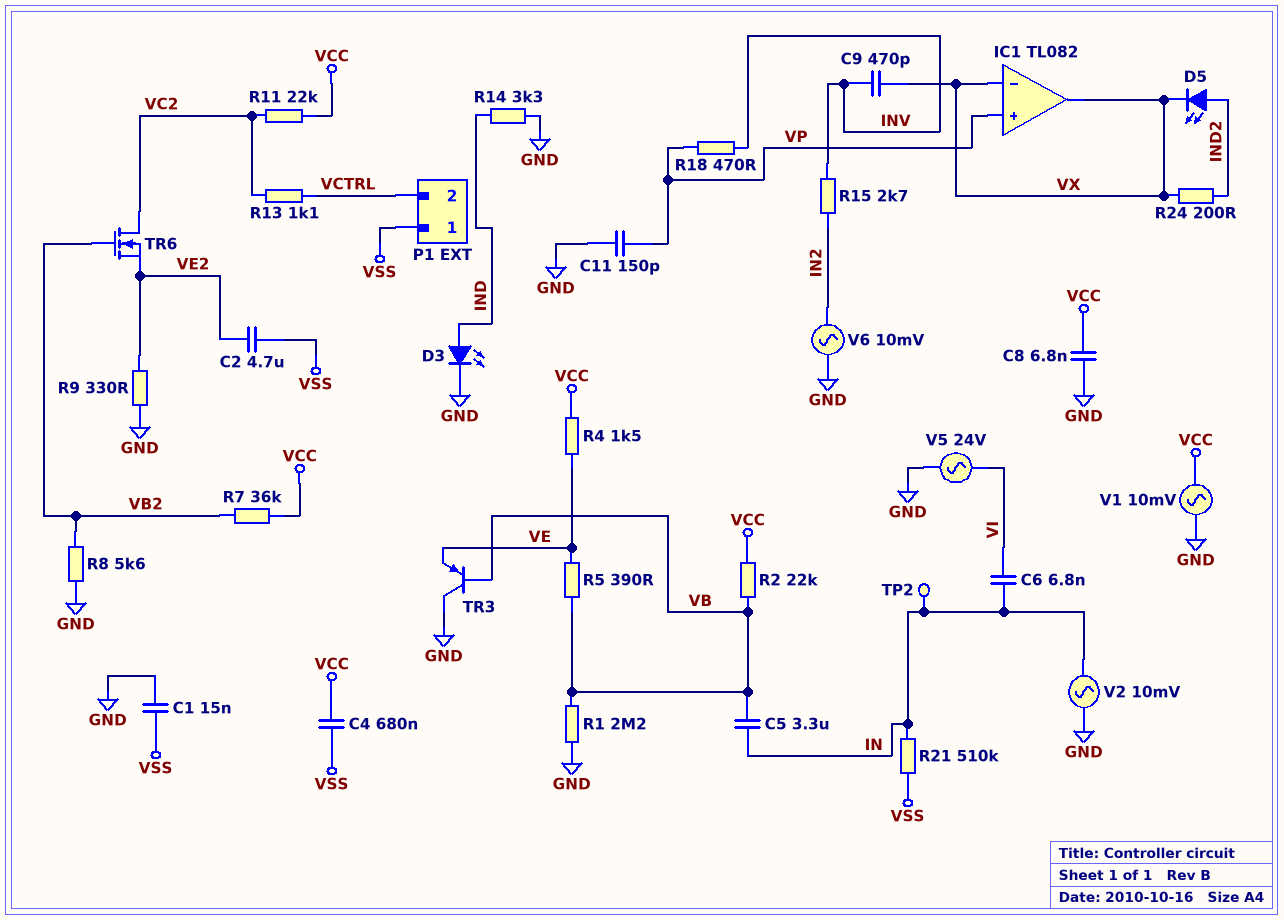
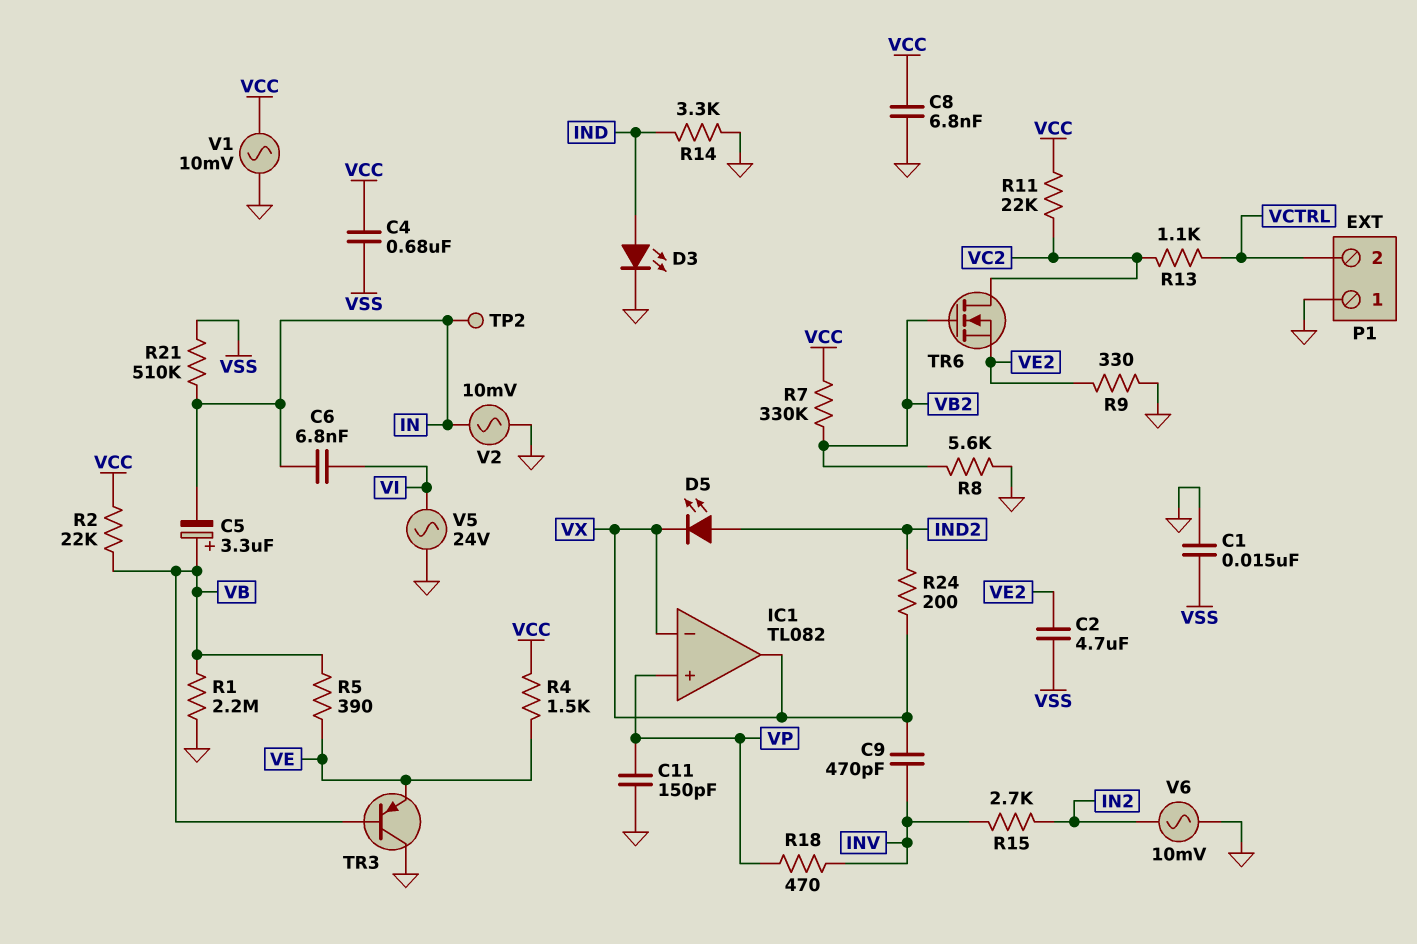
C5: 3.3uF (IN, VB) -> 3.3uF (plus VB, minus IN)
P1 pin 1: VSS -> GND
R7: 36k (VB2, VCC) -> 330k (VB2, VCC)

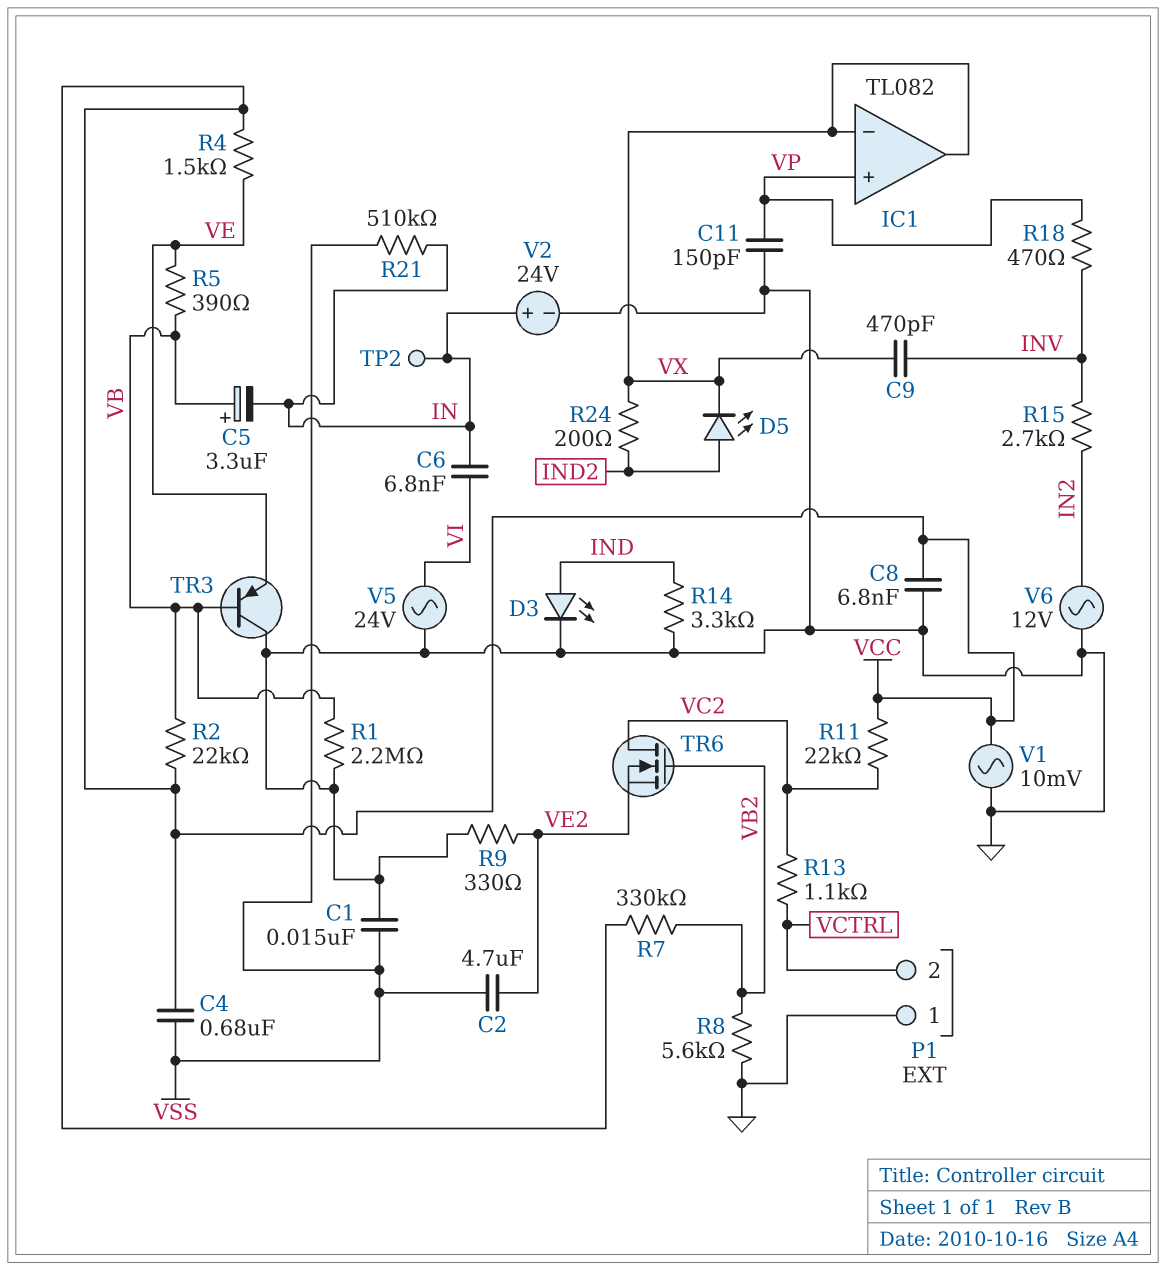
V2: AC 10mV (GND, IN) -> 24V (plus IN, minus GND)
V6: AC 10mV (GND, IN2) -> AC 12V (GND, IN2)

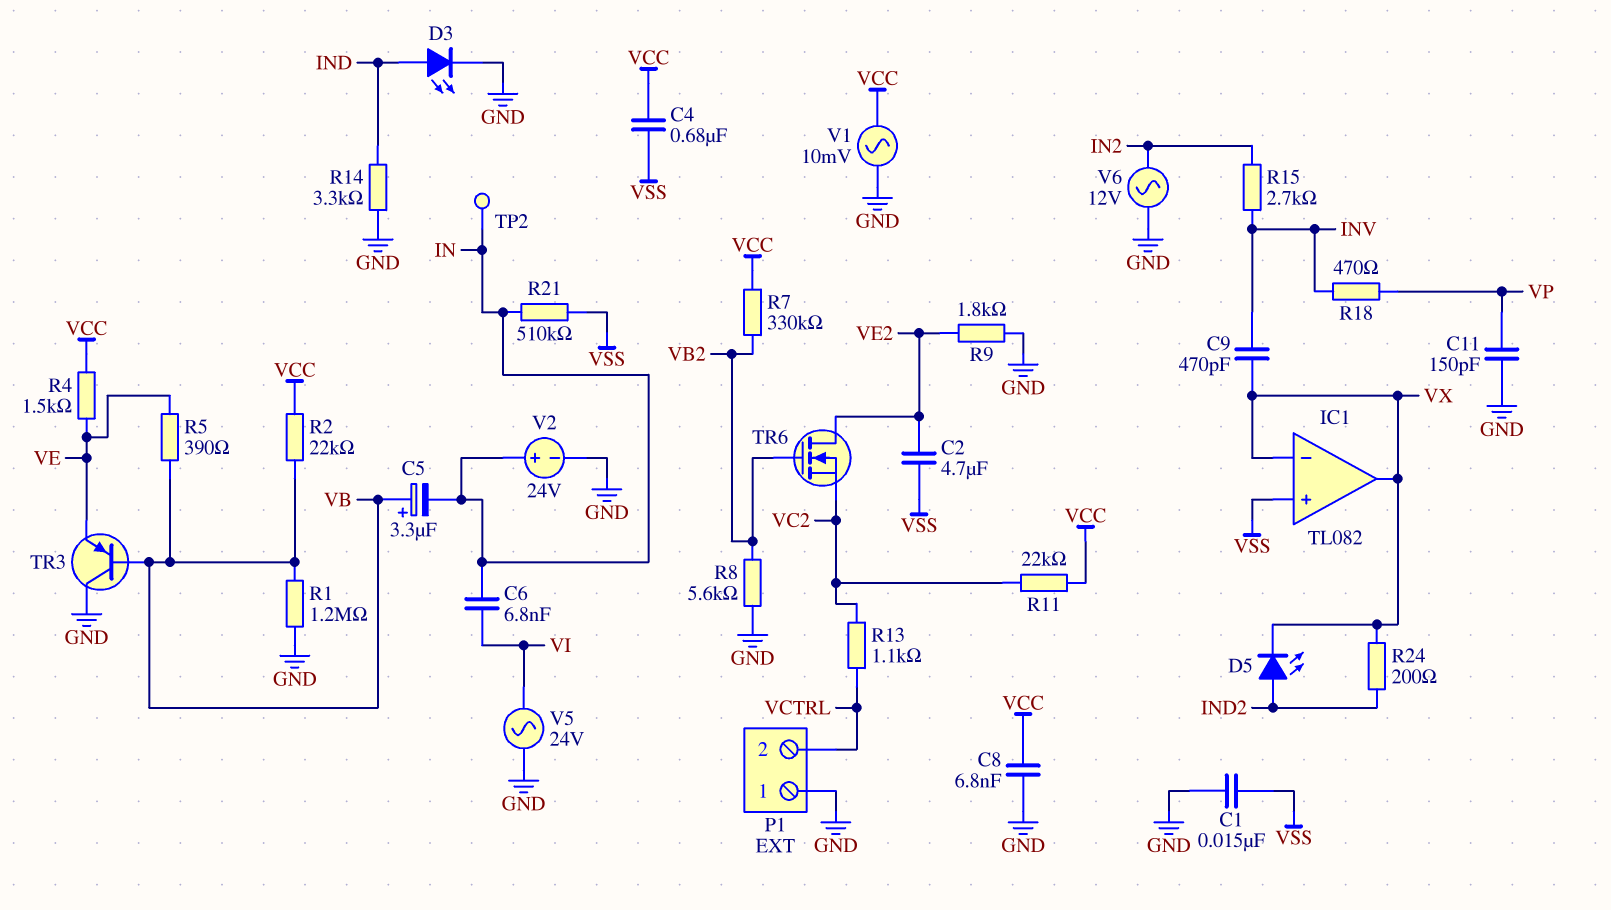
IC1 pin in+: VP -> VSS
R1: 2.2M (GND, VB) -> 1.2M (GND, VB)
R9: 330 (GND, VE2) -> 1.8k (GND, VE2)
TR6: NMOS (G VB2, D VC2, S VE2) -> NMOS (G VB2, D VE2, S VC2)

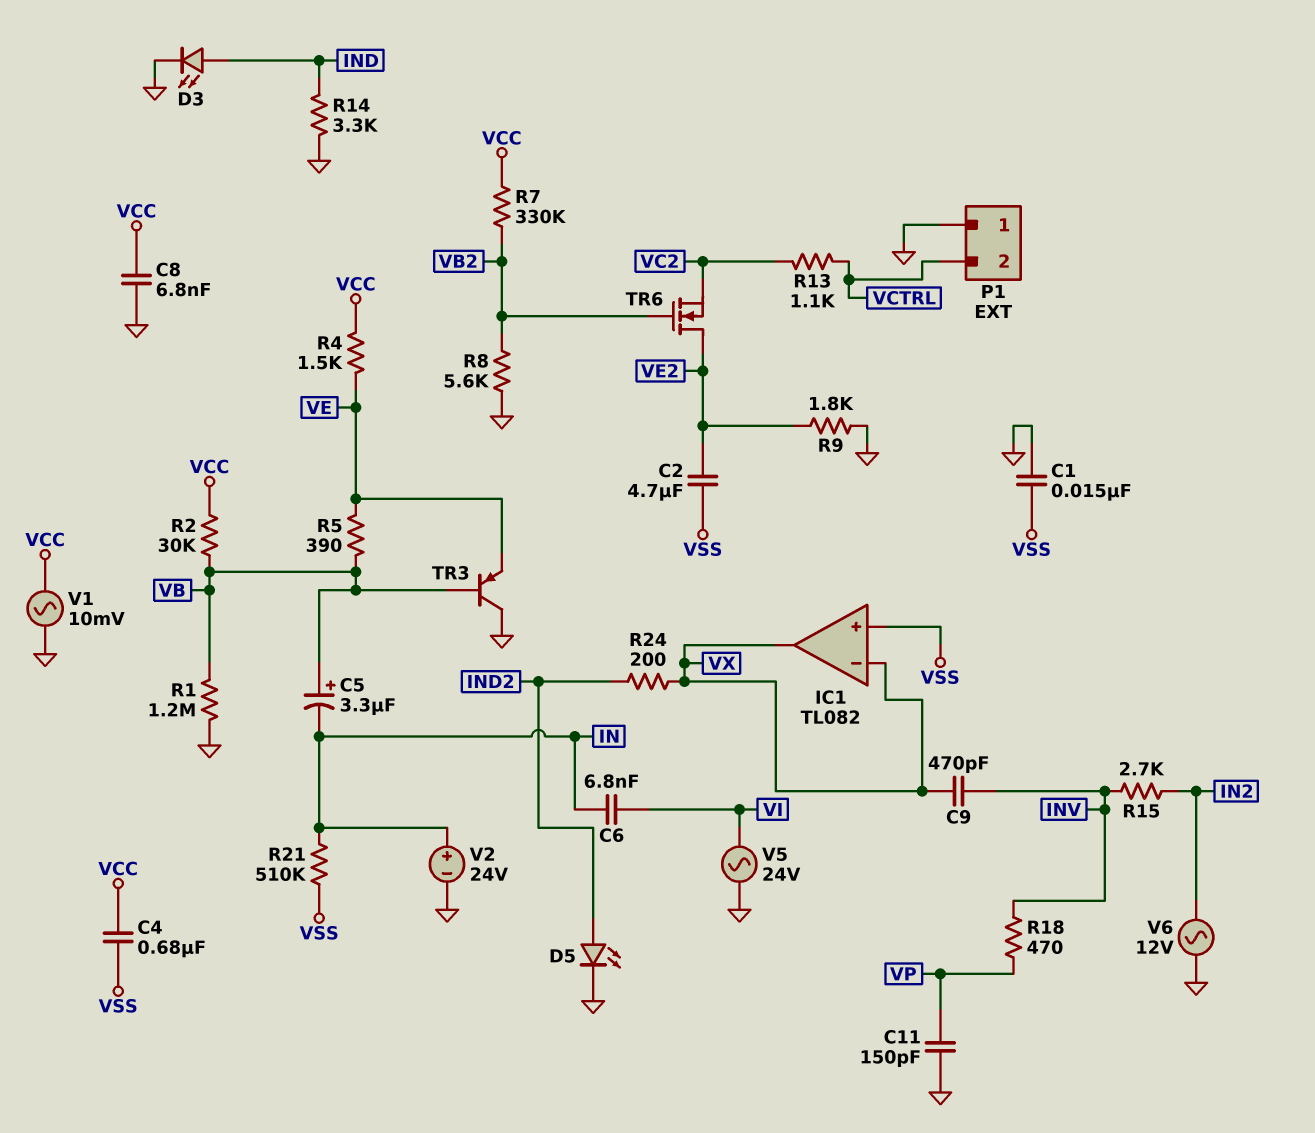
D5: LED (A IND2, K VX) -> LED (A IND2, K GND)
R2: 22k (VB, VCC) -> 30k (VB, VCC)
R11: 22k (VC2, VCC) -> none
TP2: test point (IN) -> none

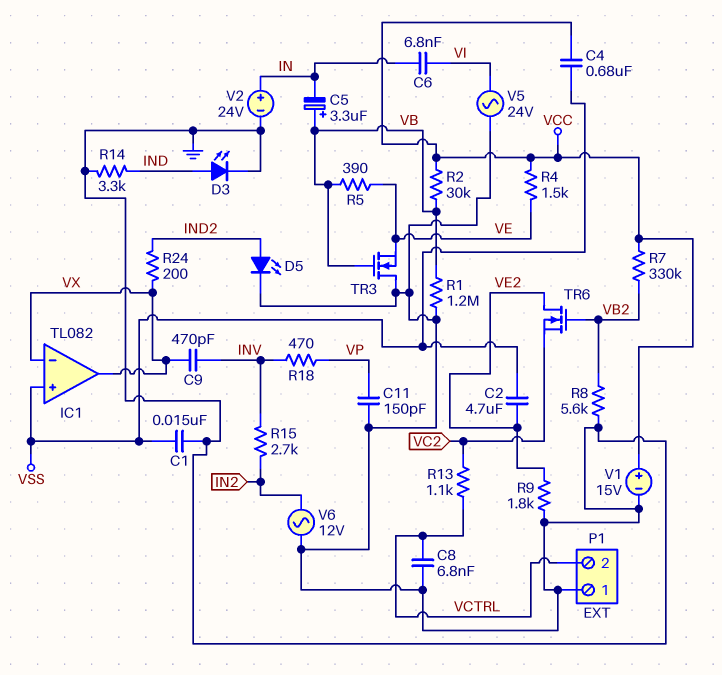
C8: 6.8nF (GND, VCC) -> 6.8nF (GND, VCTRL)
R21: 510k (IN, VSS) -> none
TR3: PNP (B VB, C GND, E VE) -> NMOS (G VB, D GND, S VE)
V1: AC 10mV (GND, VCC) -> 15V (plus VCC, minus GND)

